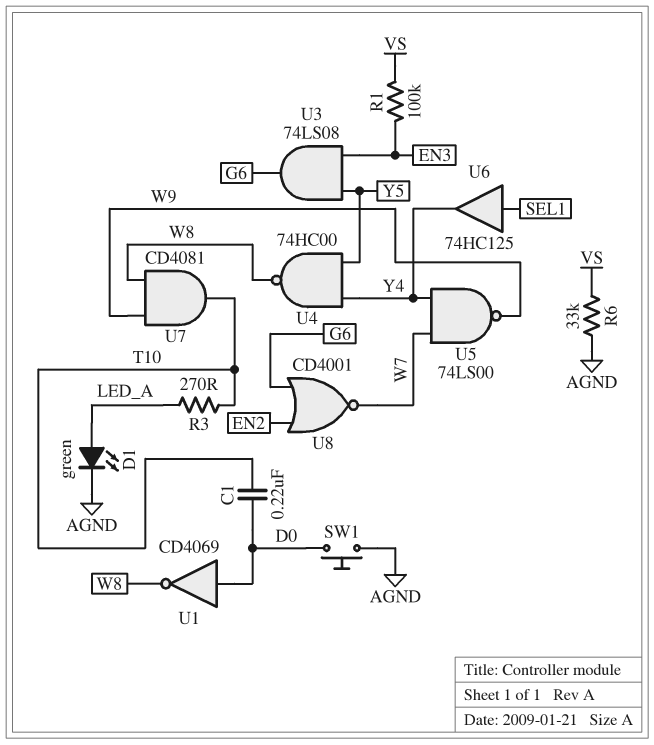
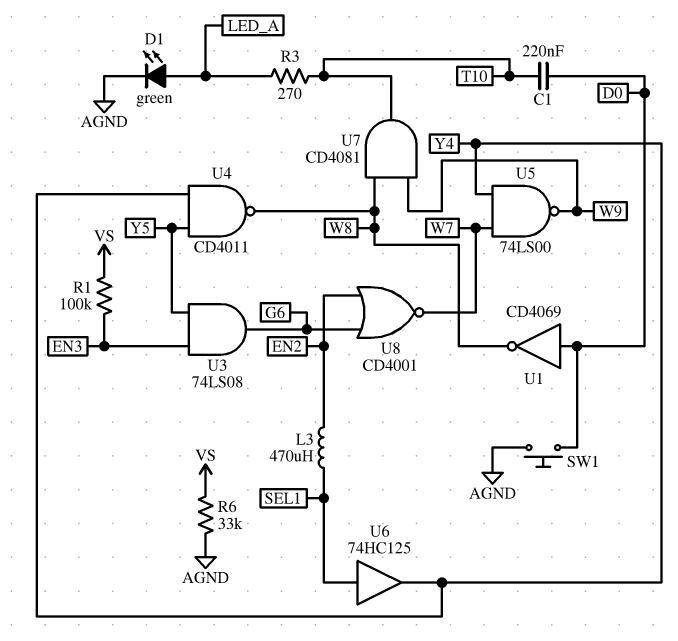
L3: none -> 470uH (EN2, SEL1)
U4: NAND 74HC00 (in Y4, in Y5, out W8) -> NAND CD4011 (in Y4, in Y5, out W8)

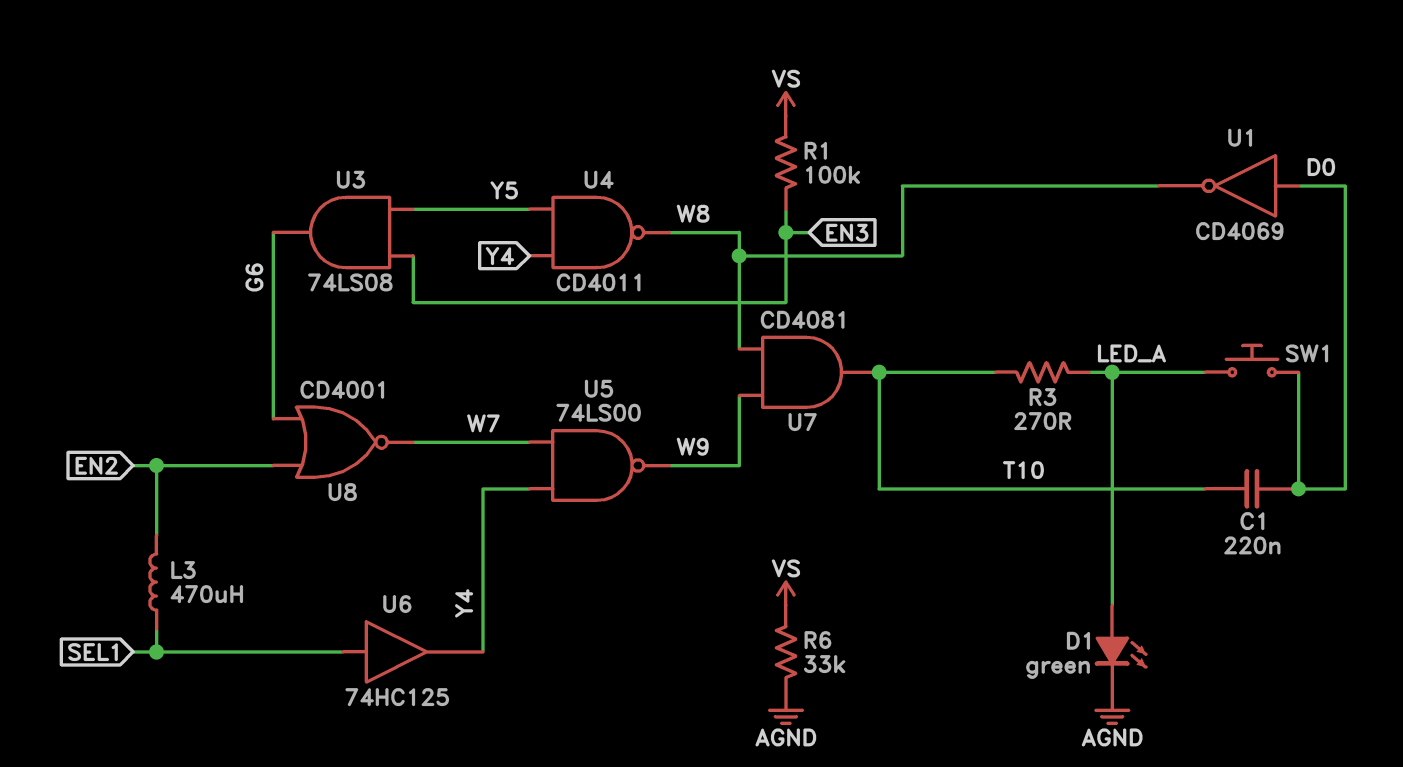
SW1: button (AGND, D0) -> button (D0, LED_A)

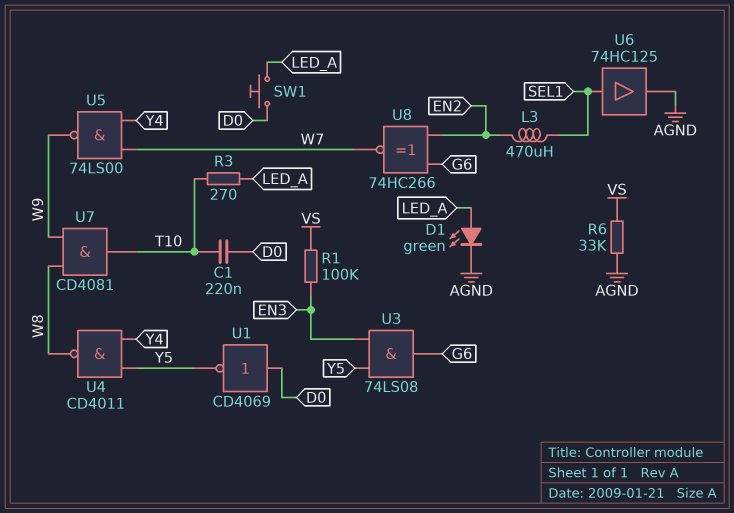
U1: NOT CD4069 (in D0, out W8) -> NOT CD4069 (in D0, out Y5)
U6: buffer 74HC125 (in SEL1, out Y4) -> buffer 74HC125 (in SEL1, out AGND)
U8: NOR CD4001 (in EN2, in G6, out W7) -> XNOR 74HC266 (in EN2, in G6, out W7)

